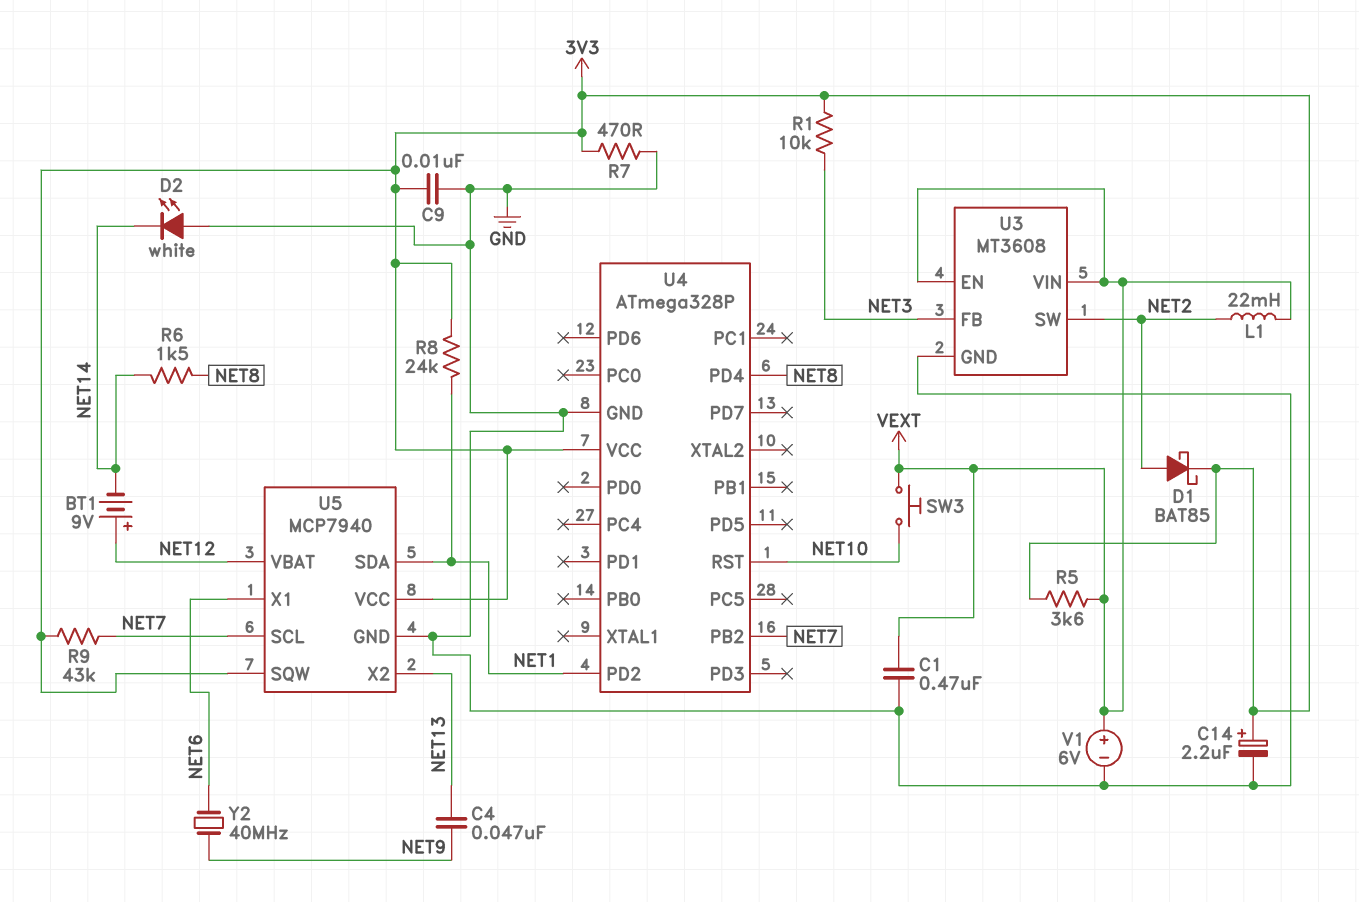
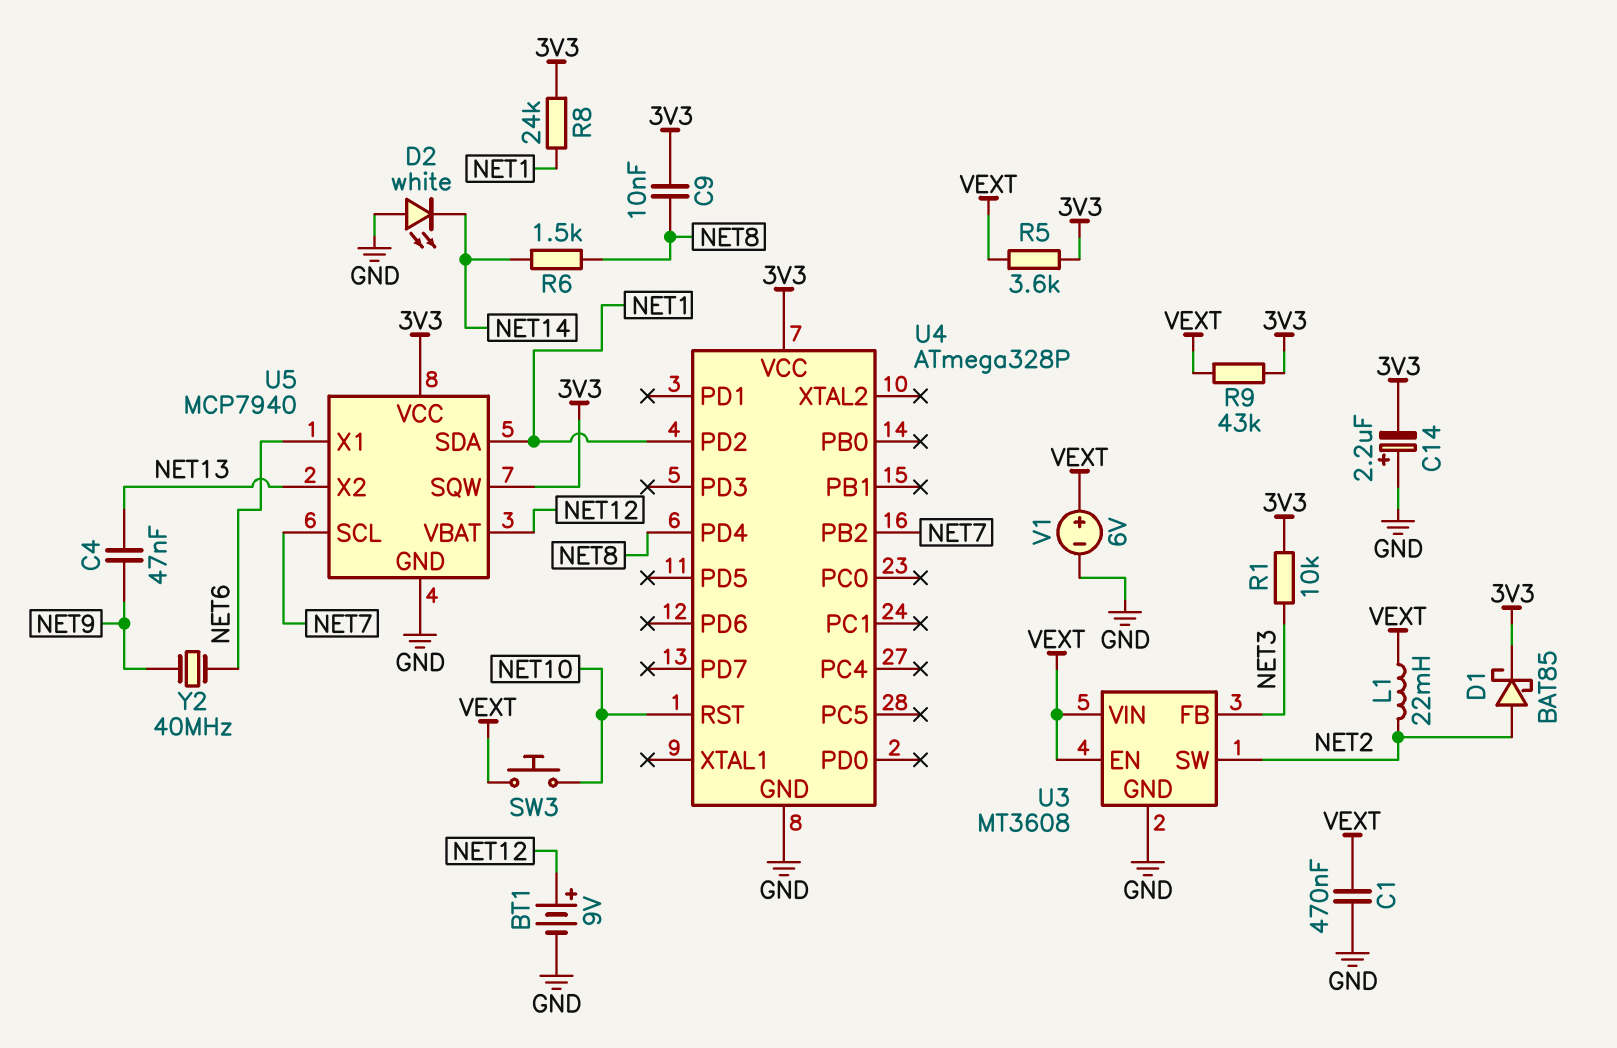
BT1: 9V (plus NET12, minus NET14) -> 9V (plus NET12, minus GND)
C9: 10nF (3V3, GND) -> 10nF (3V3, NET8)
C14: 2.2uF (plus 3V3, minus GND) -> 2.2uF (plus GND, minus 3V3)
R7: 470 (3V3, GND) -> none
R9: 43k (3V3, NET7) -> 43k (3V3, VEXT)

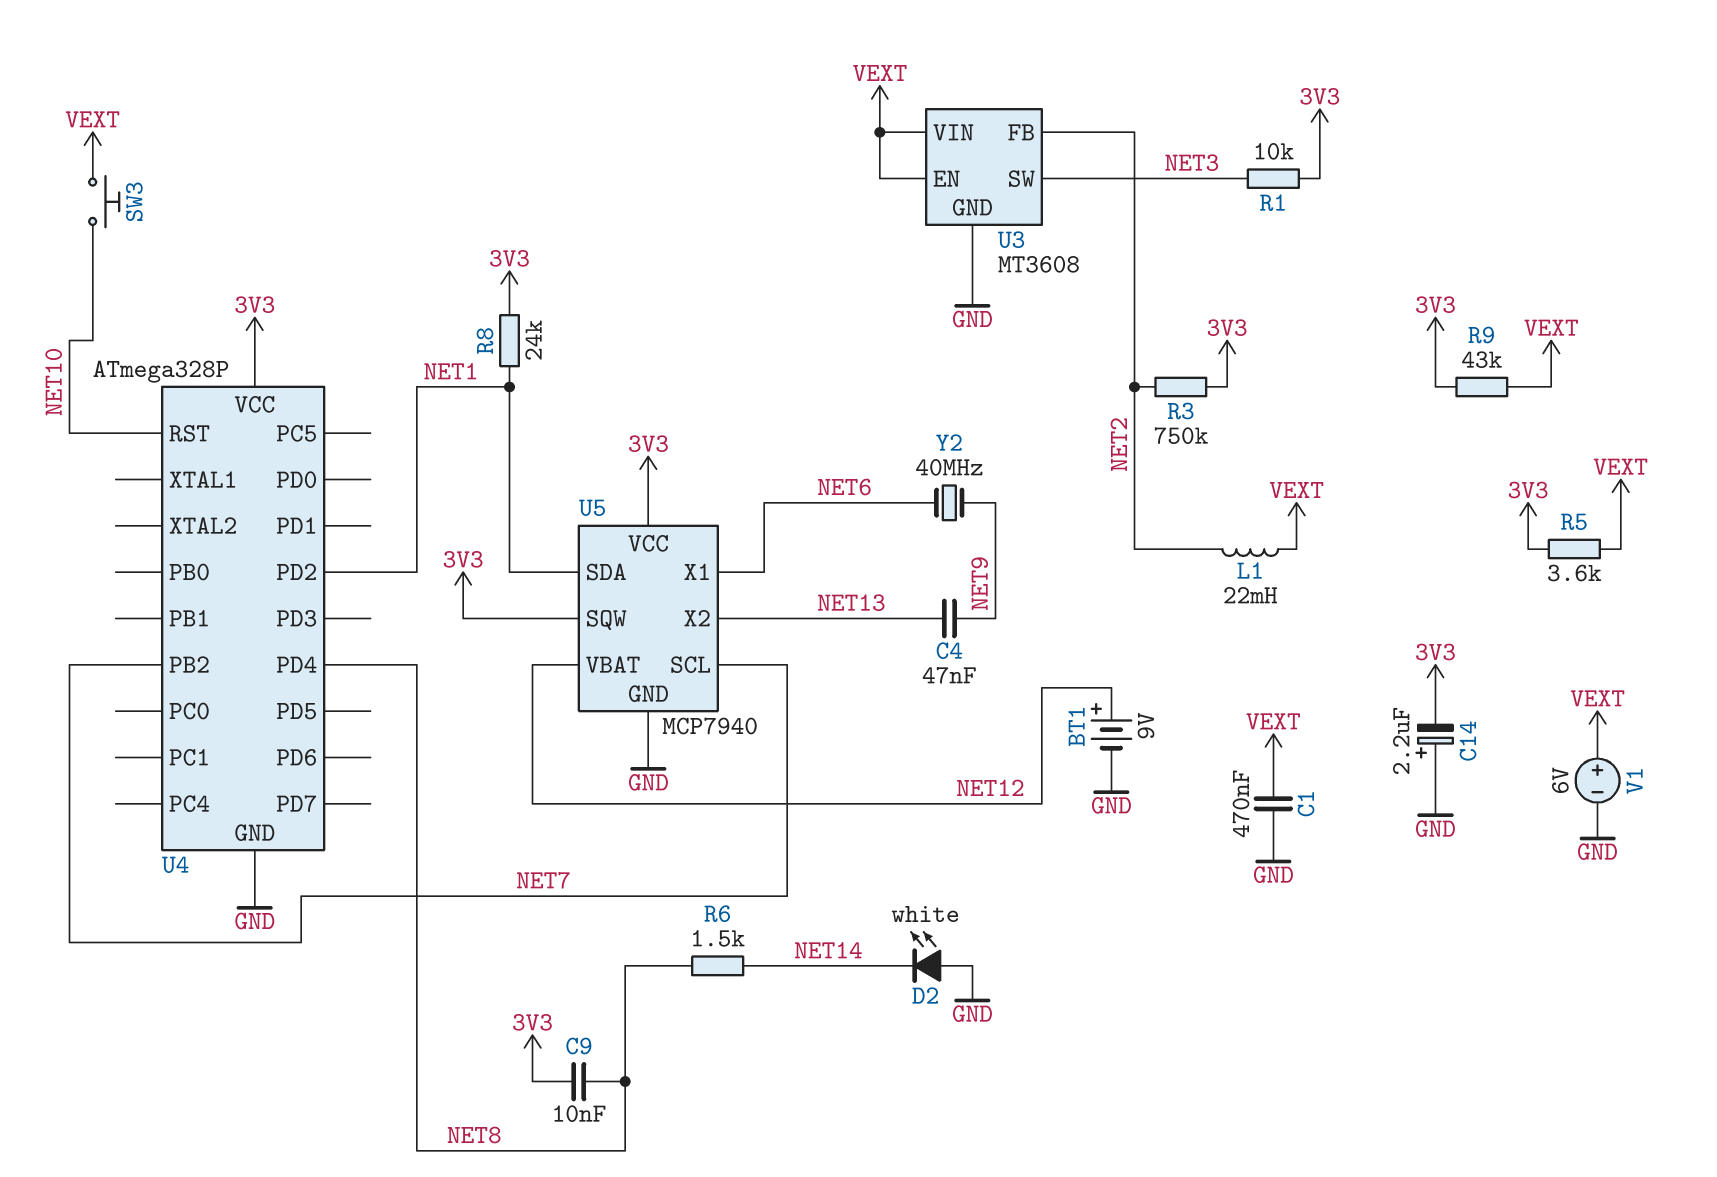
D1: schottky BAT85 (A NET2, K 3V3) -> none
R3: none -> 750k (3V3, NET2)
U3 pin FB: NET3 -> NET2
U3 pin SW: NET2 -> NET3

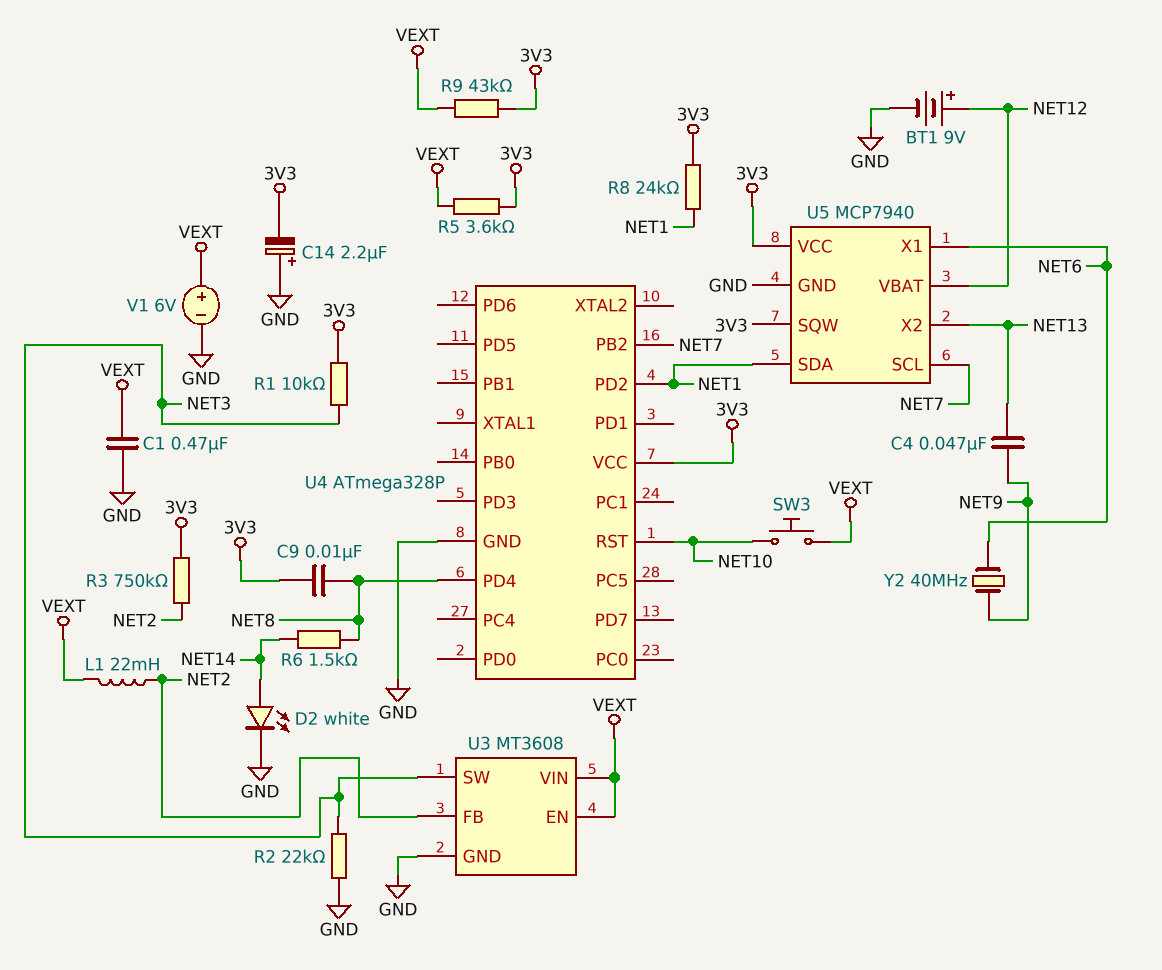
D2: LED white (A GND, K NET14) -> LED white (A NET14, K GND)
R2: none -> 22k (GND, NET3)

